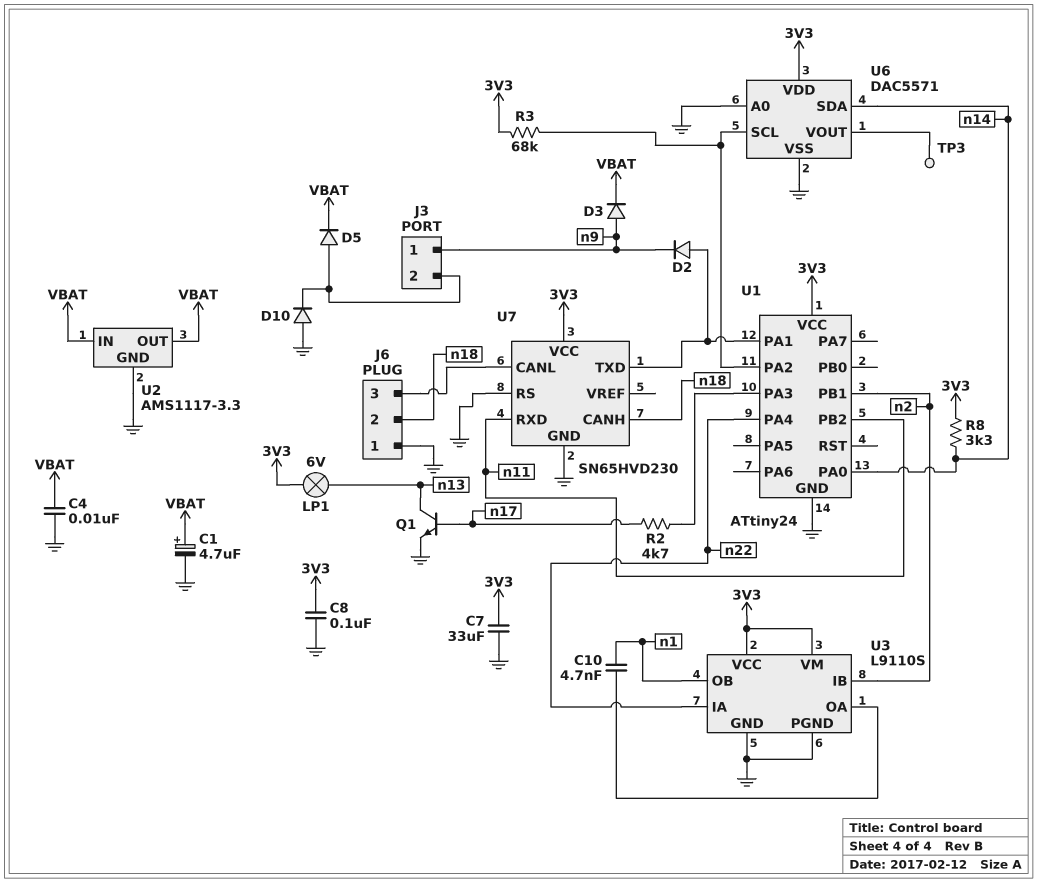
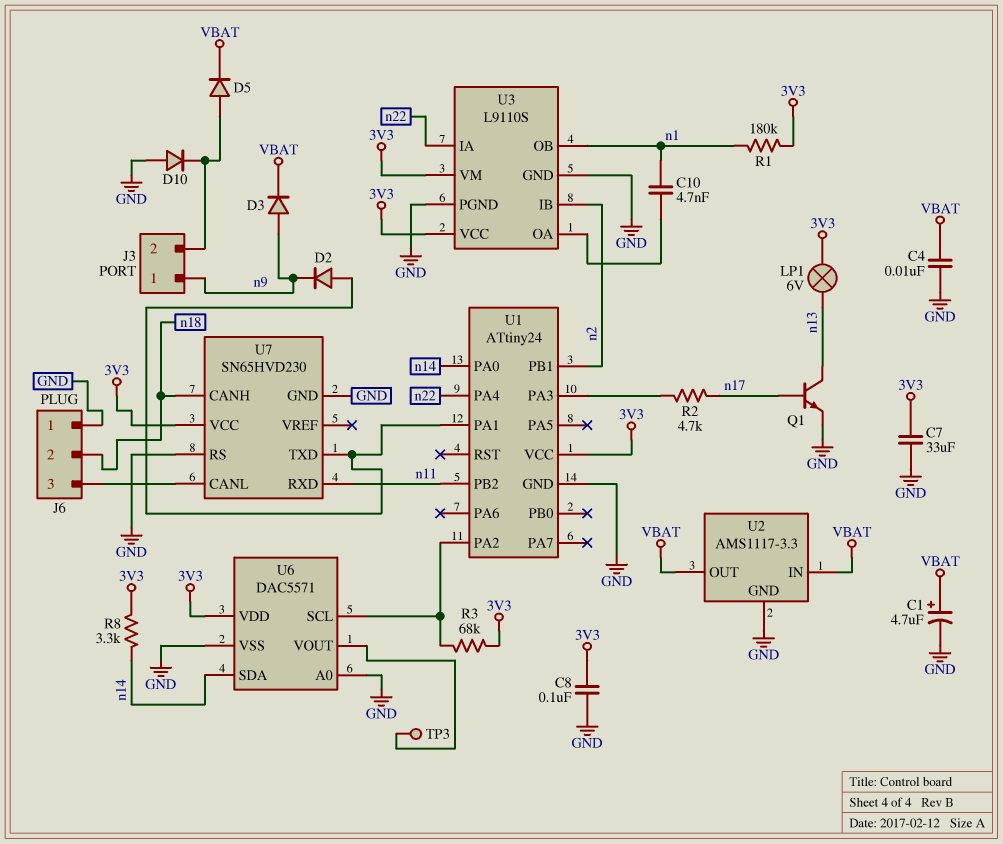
R1: none -> 180k (3V3, n1)

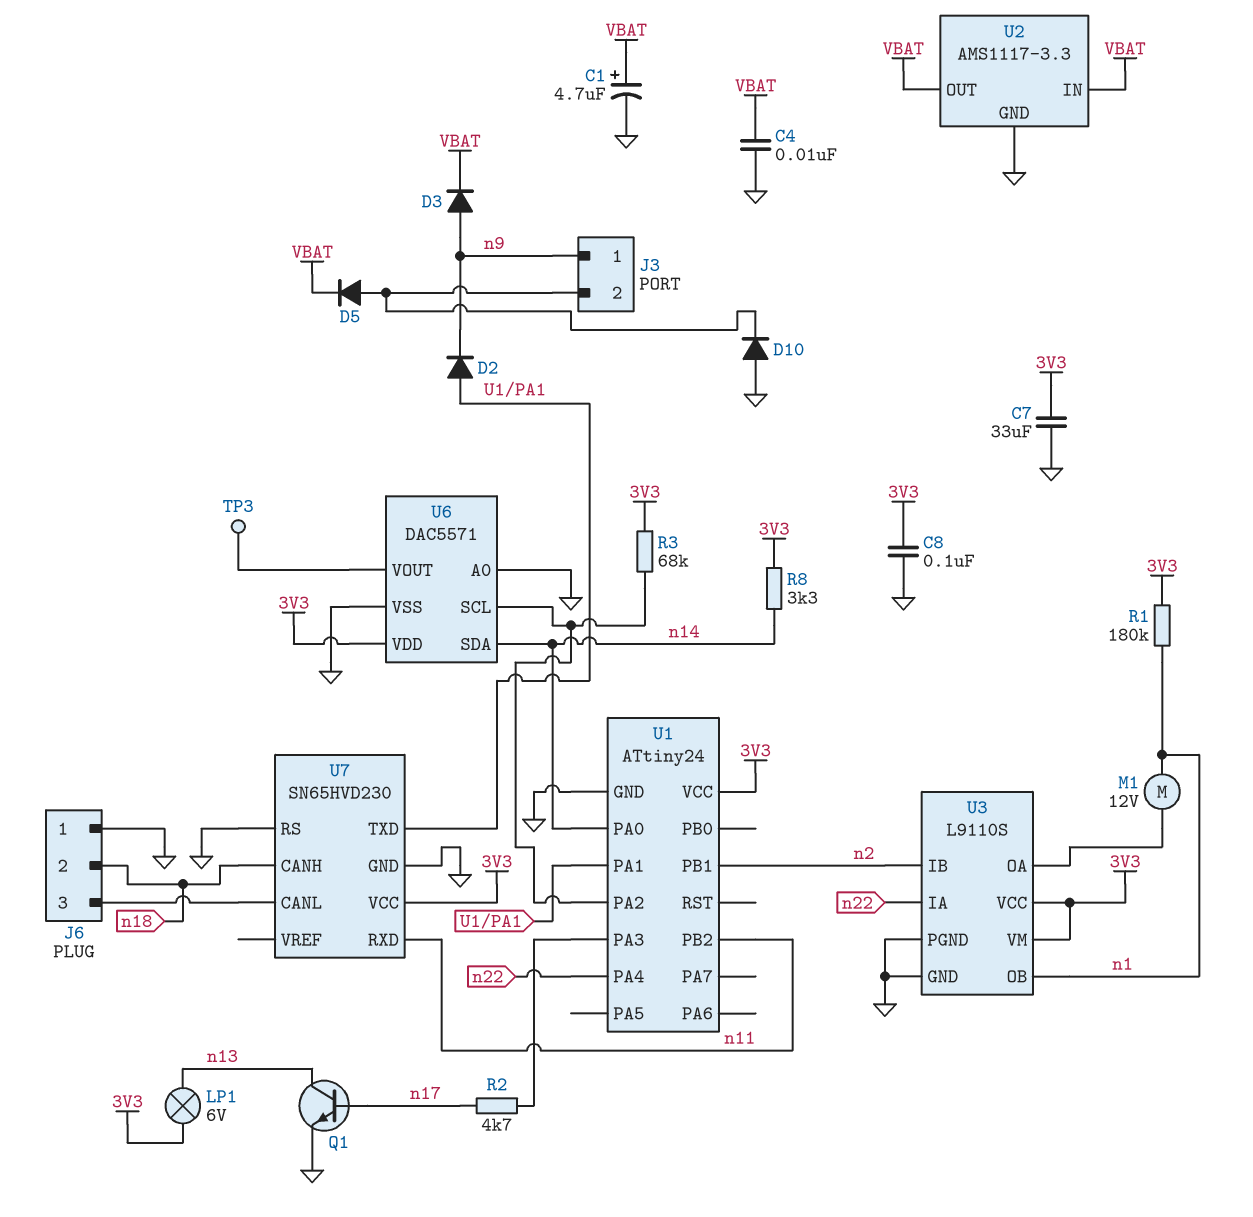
C10: 4.7nF (U3/OA, n1) -> none
M1: none -> motor 12V (U3/OA, n1)

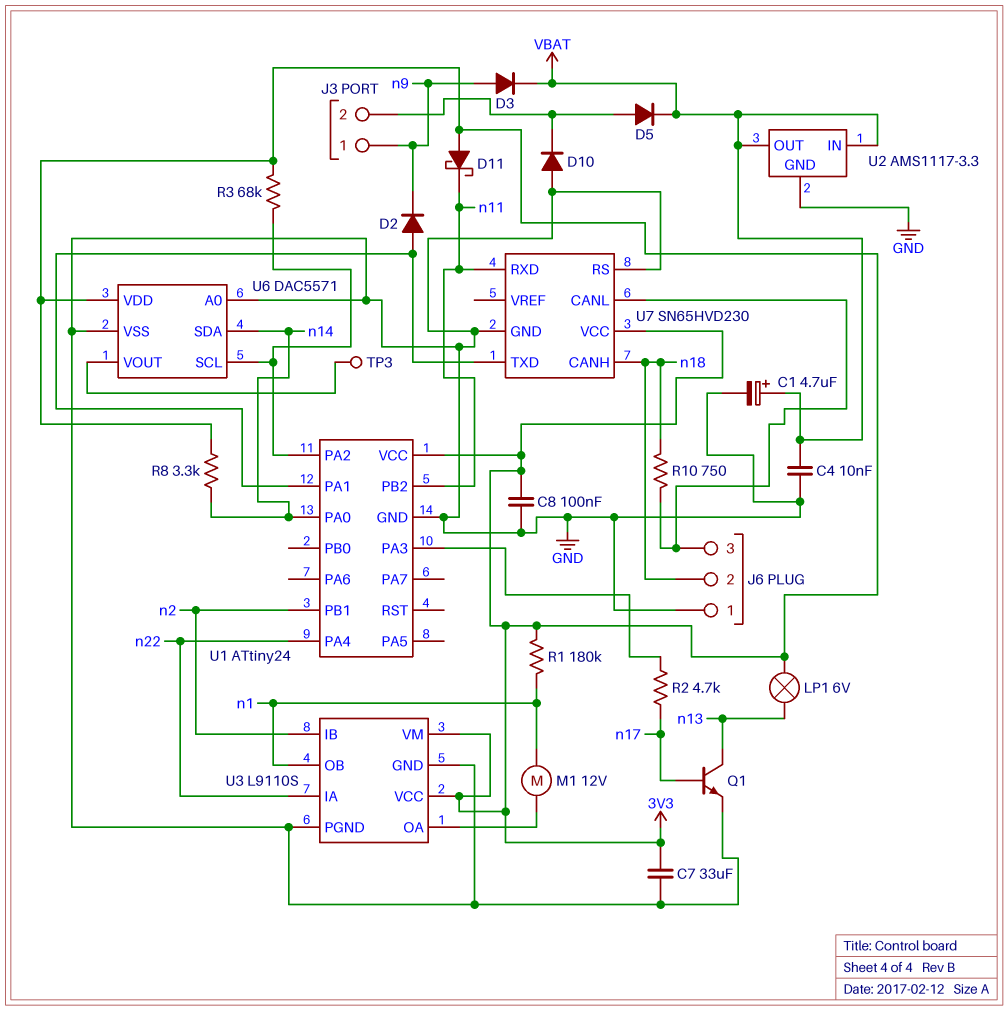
D11: none -> schottky (A 3V3, K n11)
R10: none -> 750 (J6/3, n18)

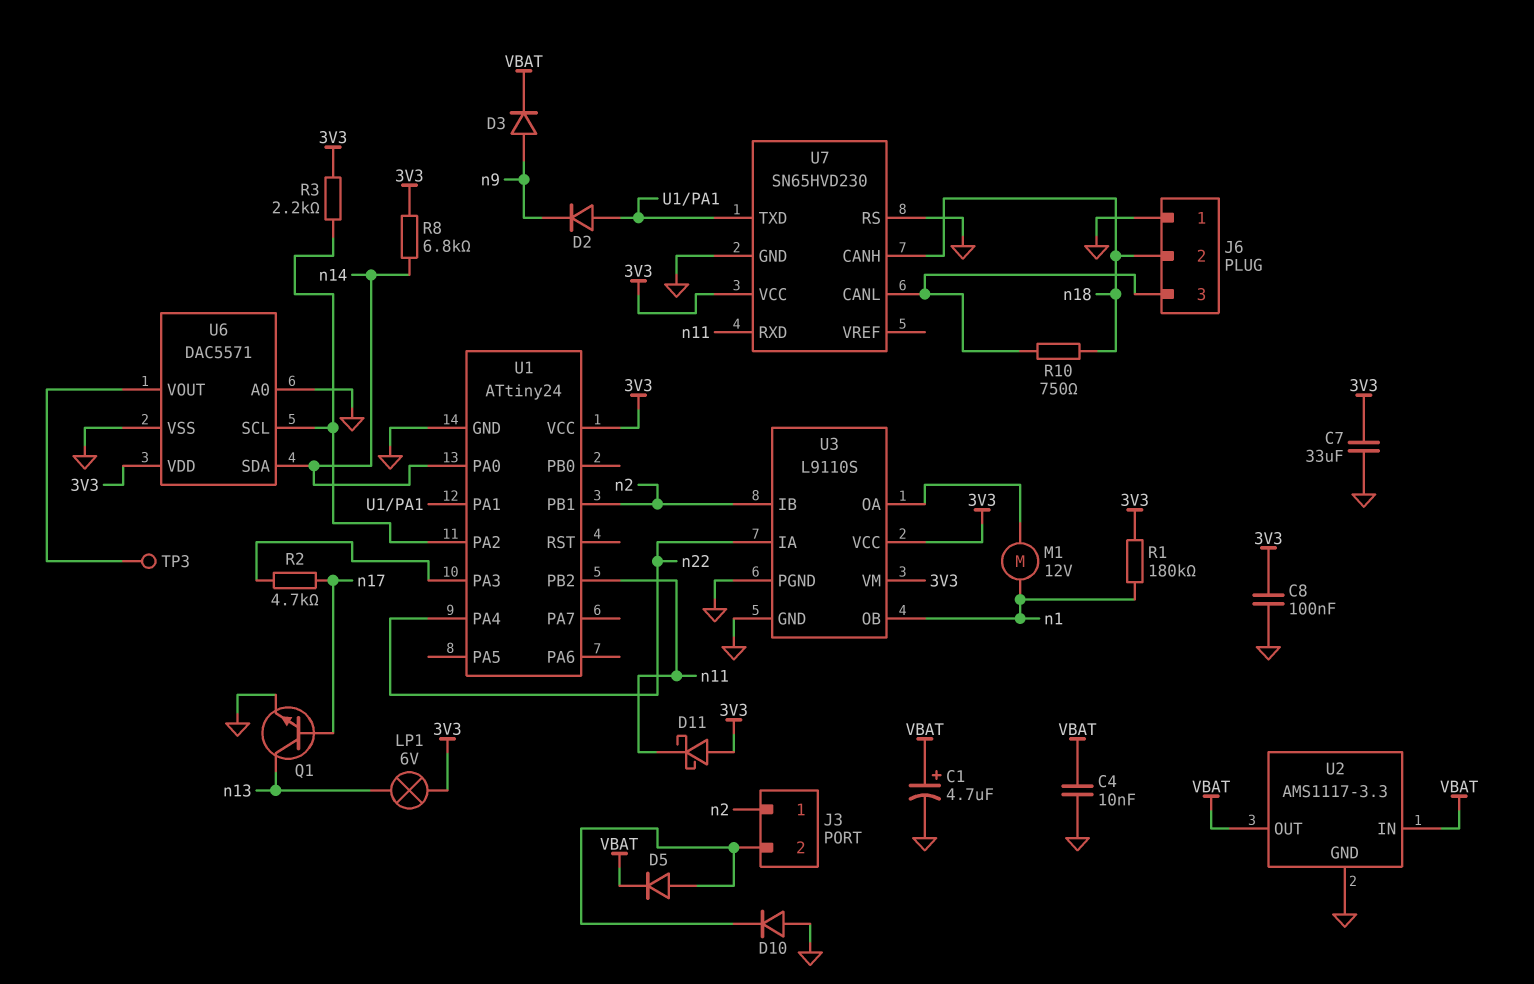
J3 pin 1: n9 -> n2
R3: 68k (3V3, U1/PA2) -> 2.2k (3V3, U1/PA2)
R8: 3.3k (3V3, n14) -> 6.8k (3V3, n14)

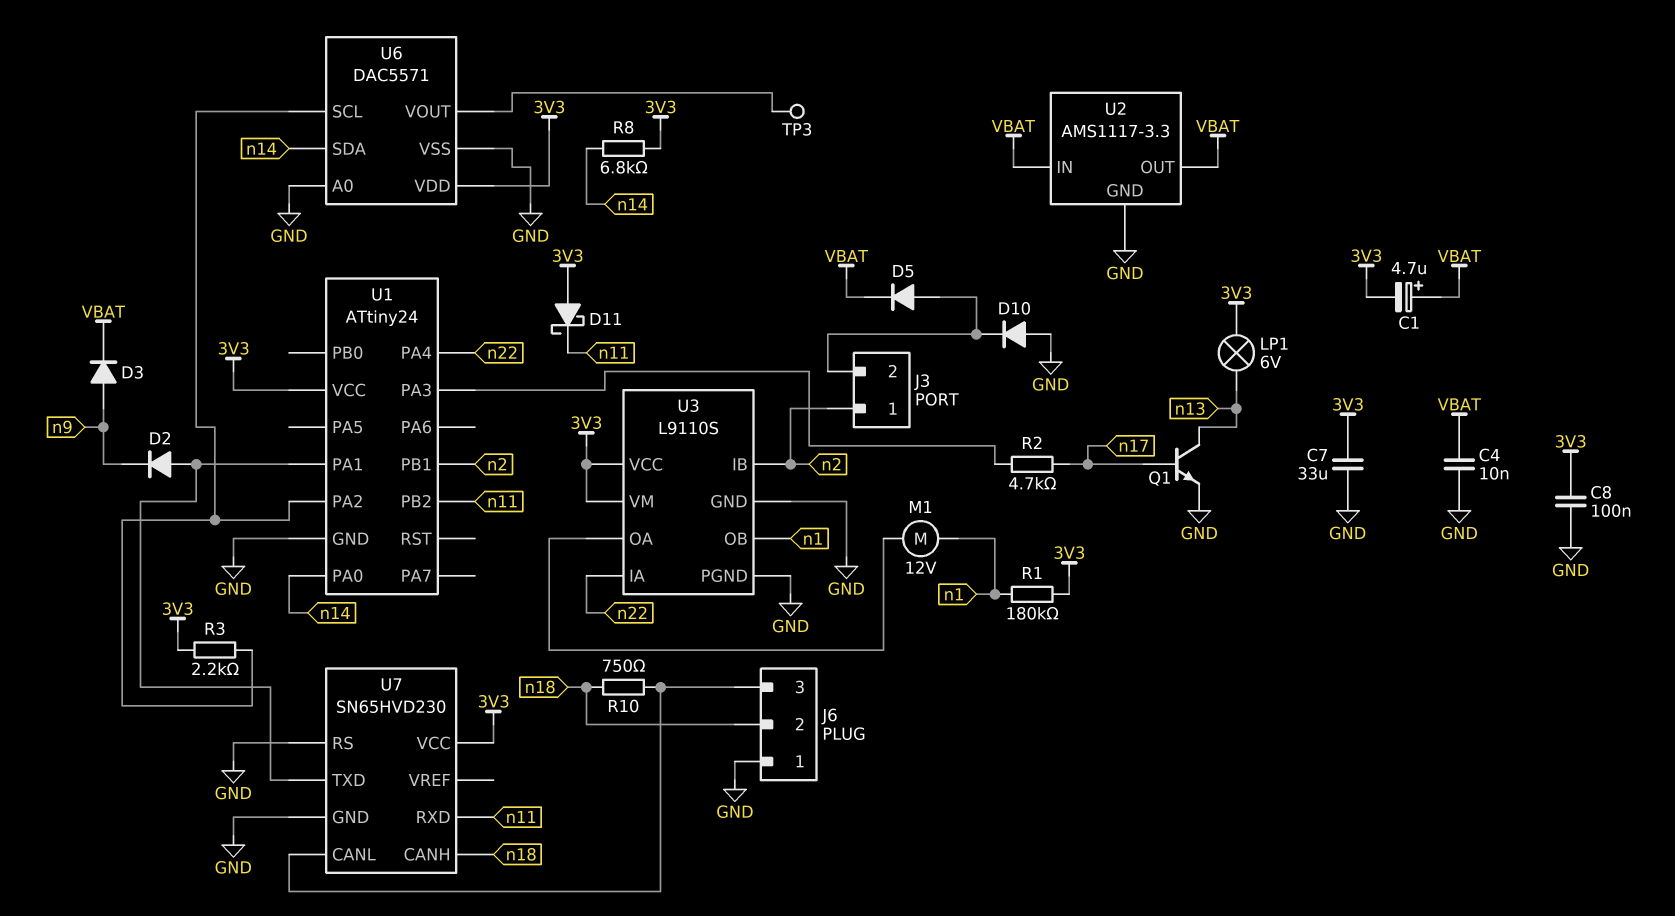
C1: 4.7uF (plus VBAT, minus GND) -> 4.7uF (plus VBAT, minus 3V3)

